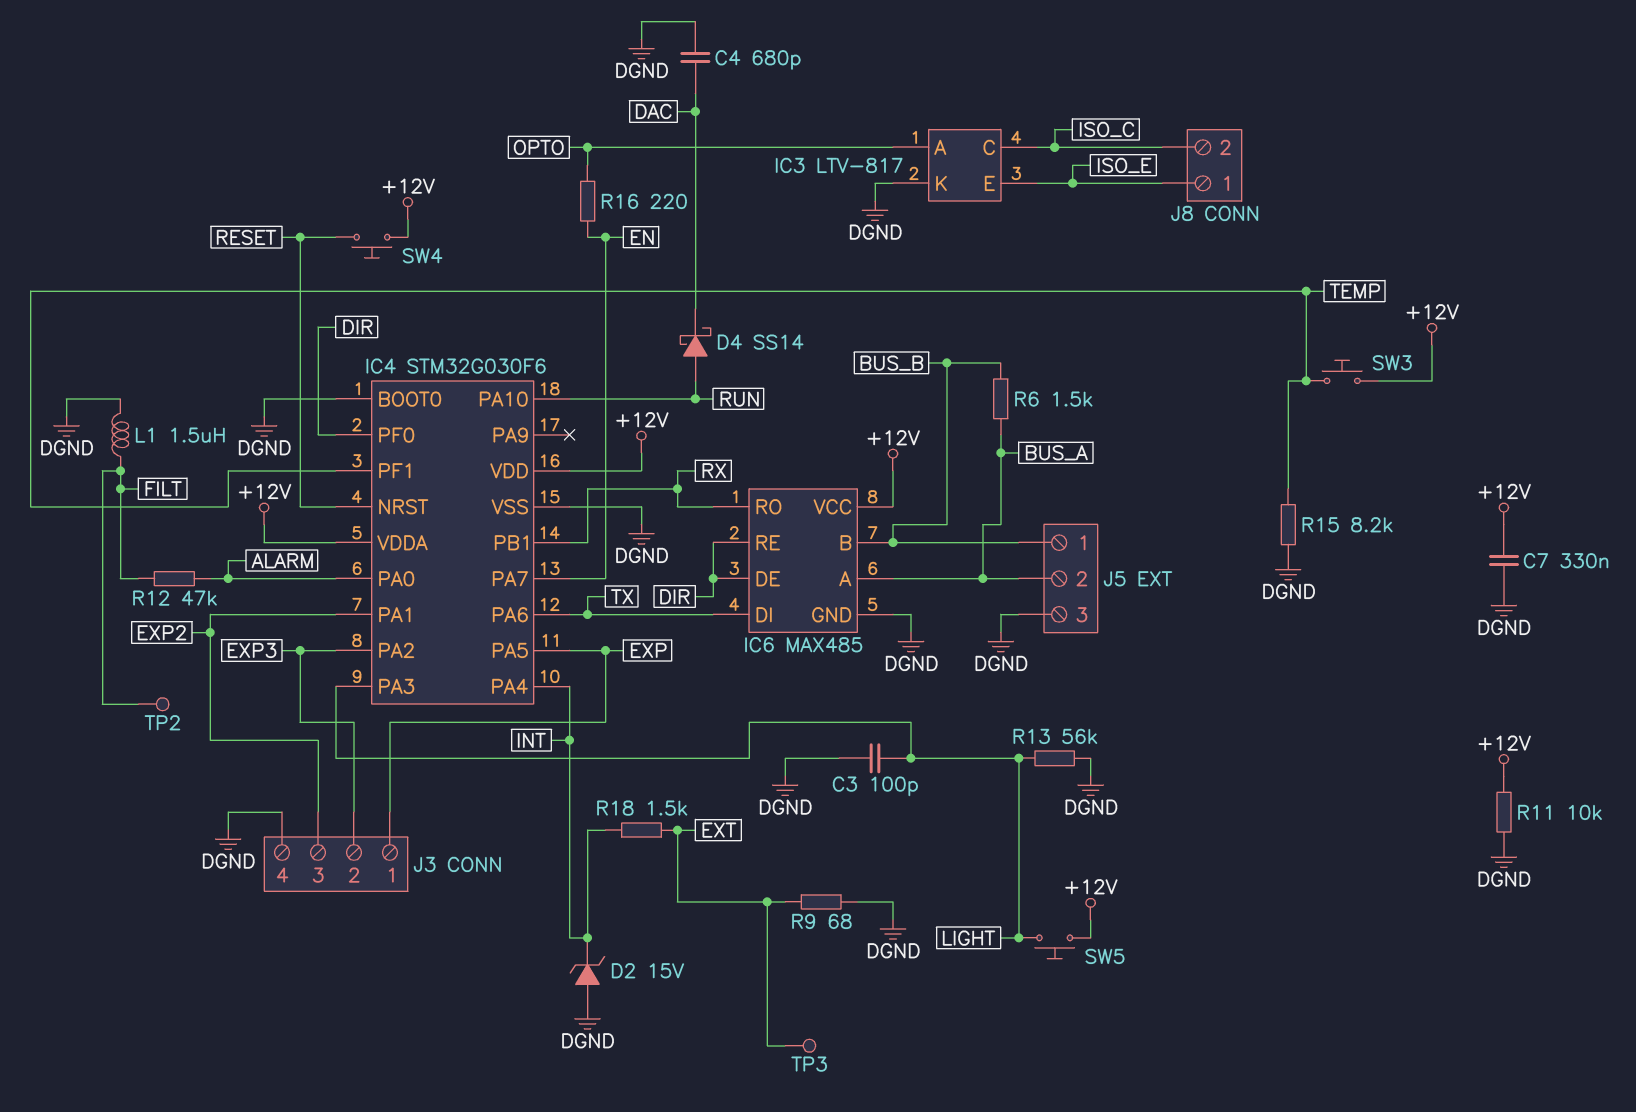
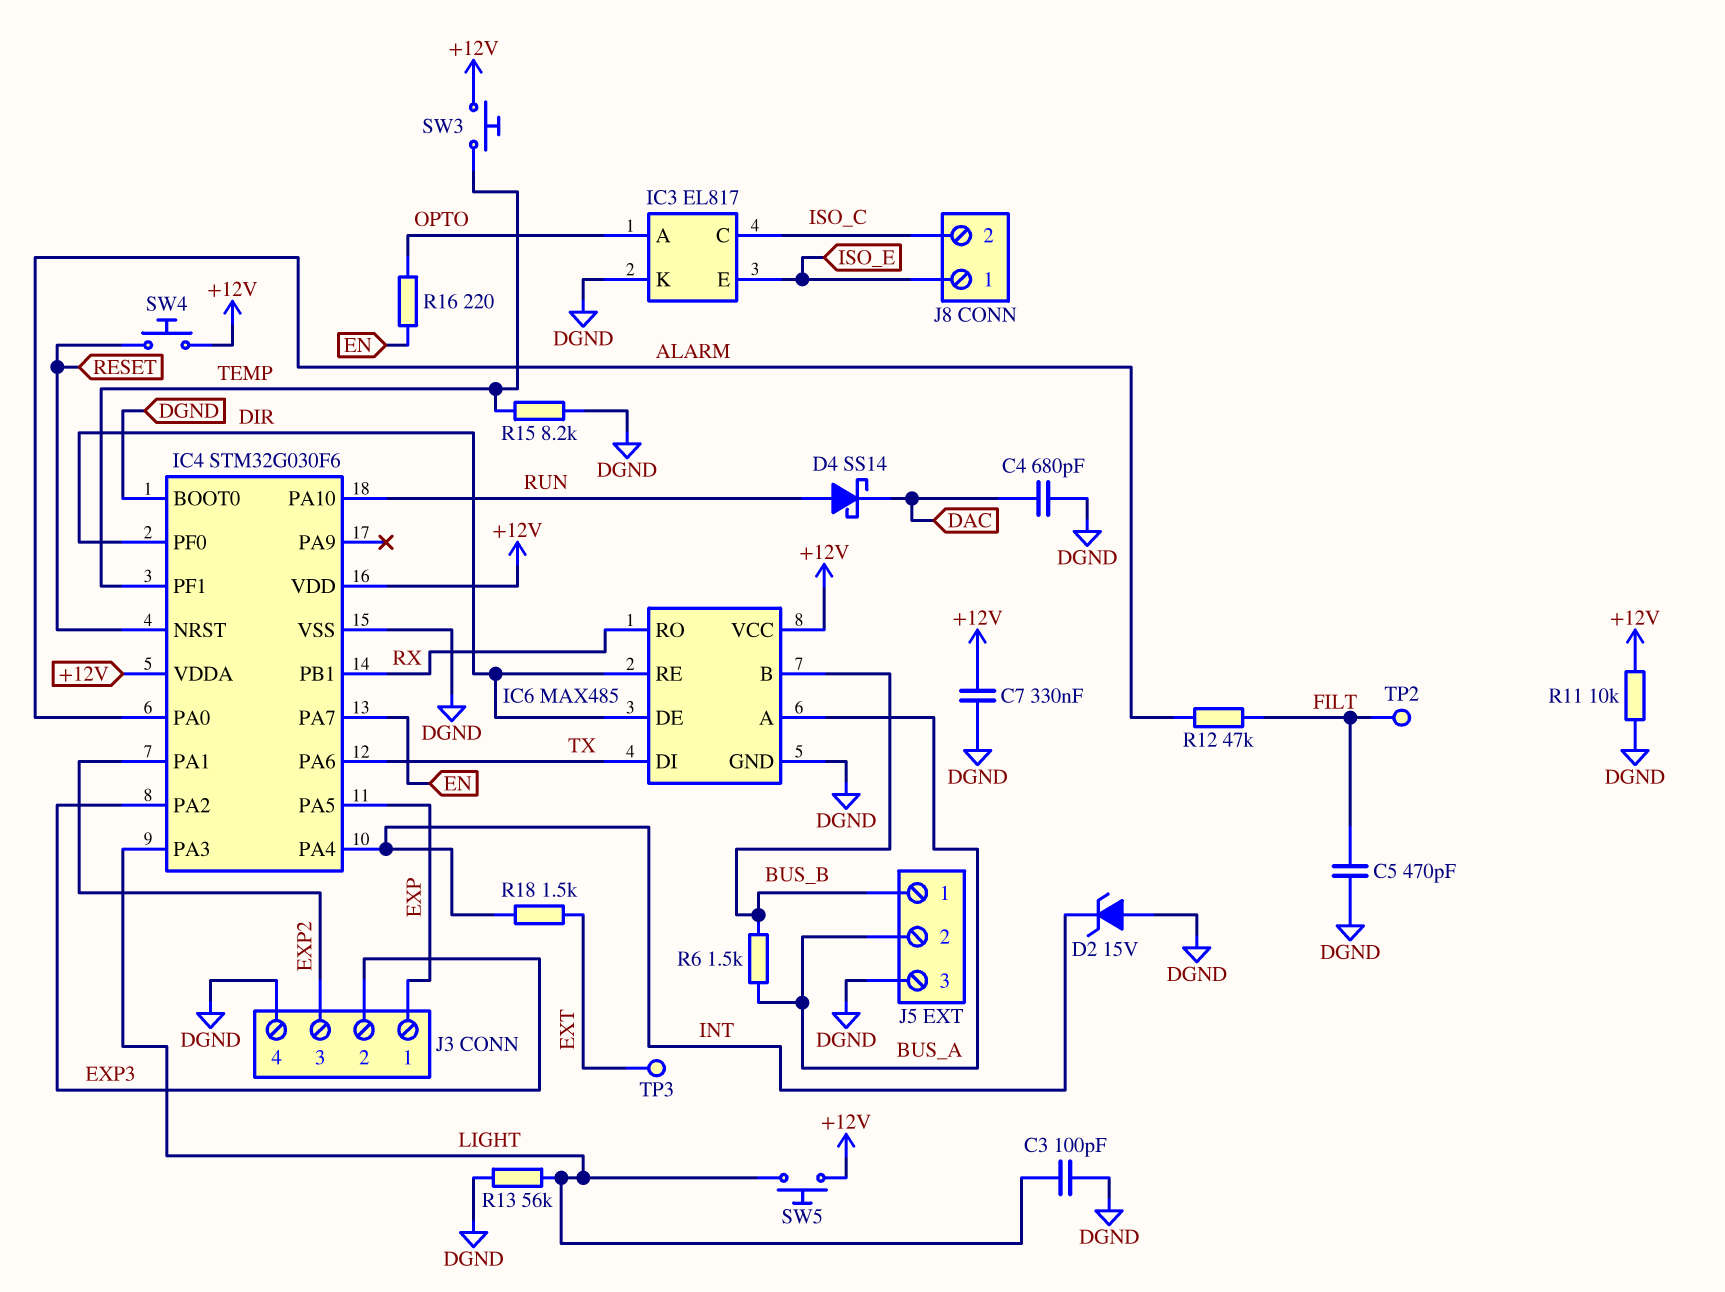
C5: none -> 470pF (DGND, FILT)
IC3: LTV-817 -> EL817
L1: 1.5uH (DGND, FILT) -> none
R9: 68 (DGND, EXT) -> none

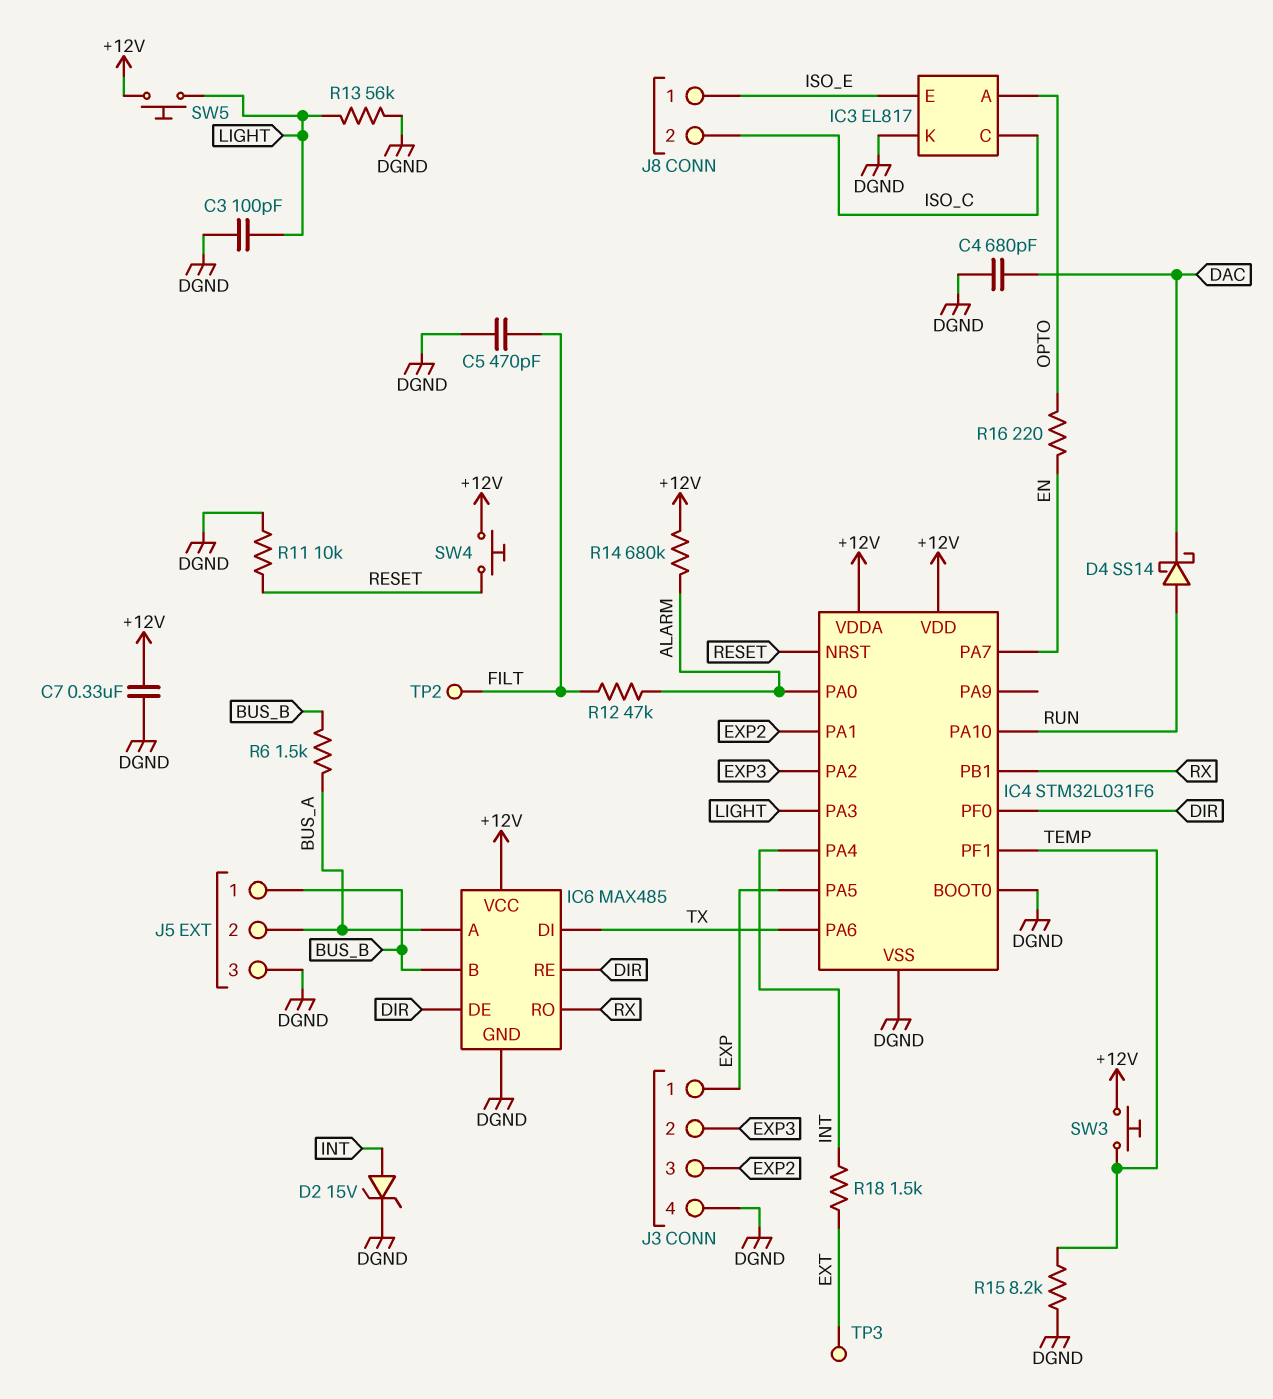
D2: zener 15V (A DGND, K INT) -> zener 15V (A INT, K DGND)
IC4: STM32G030F6 -> STM32L031F6
R11: 10k (+12V, DGND) -> 10k (DGND, RESET)
R14: none -> 680k (+12V, ALARM)

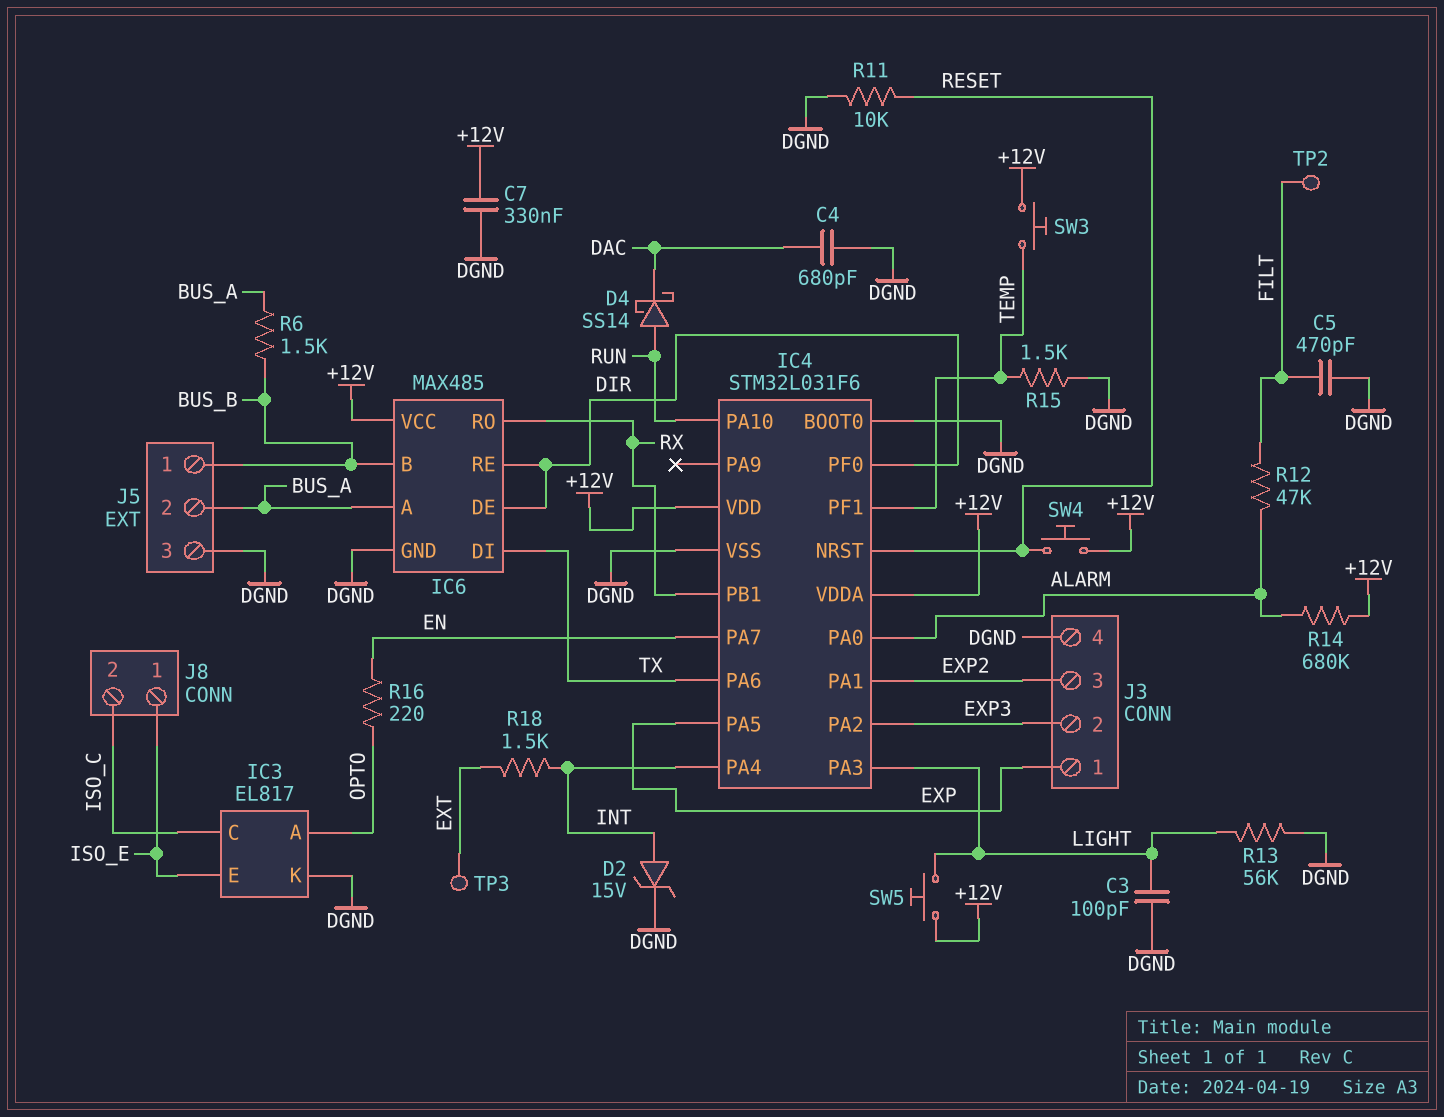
R15: 8.2k (DGND, TEMP) -> 1.5k (DGND, TEMP)

